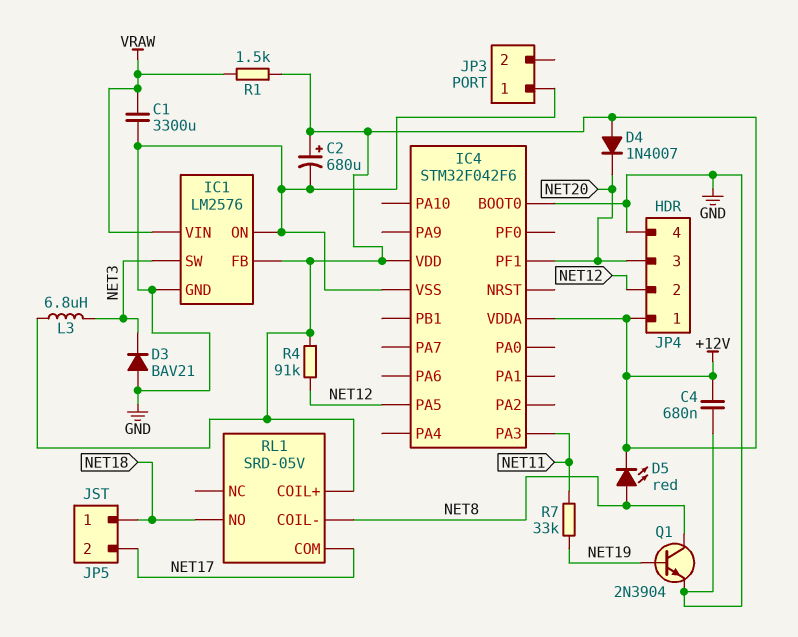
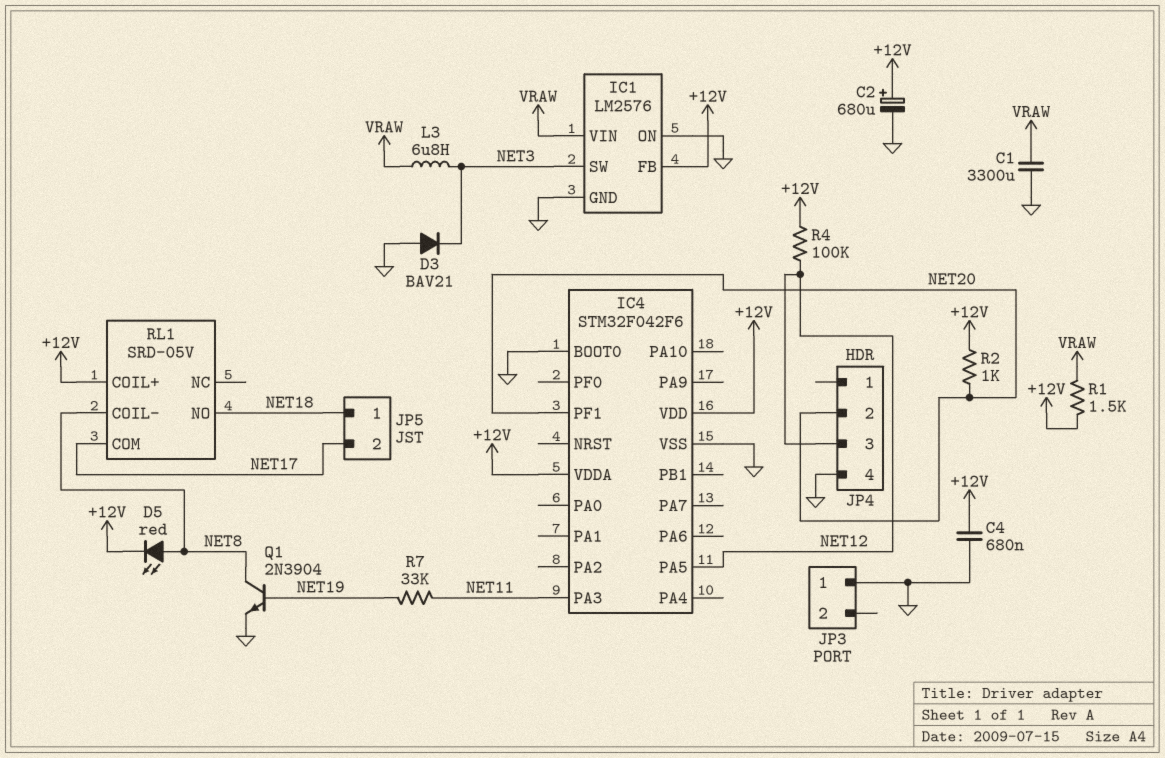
D4: diode 1N4007 (A +12V, K NET20) -> none
JP4 pin 1: +12V -> none
JP4 pin 2: NET12 -> NET20
JP4 pin 3: NET20 -> NET12
L3: 6.8uH (+12V, NET3) -> 6.8uH (NET3, VRAW)
R2: none -> 1k (+12V, NET20)
R4: 91k (+12V, NET12) -> 100k (+12V, NET12)

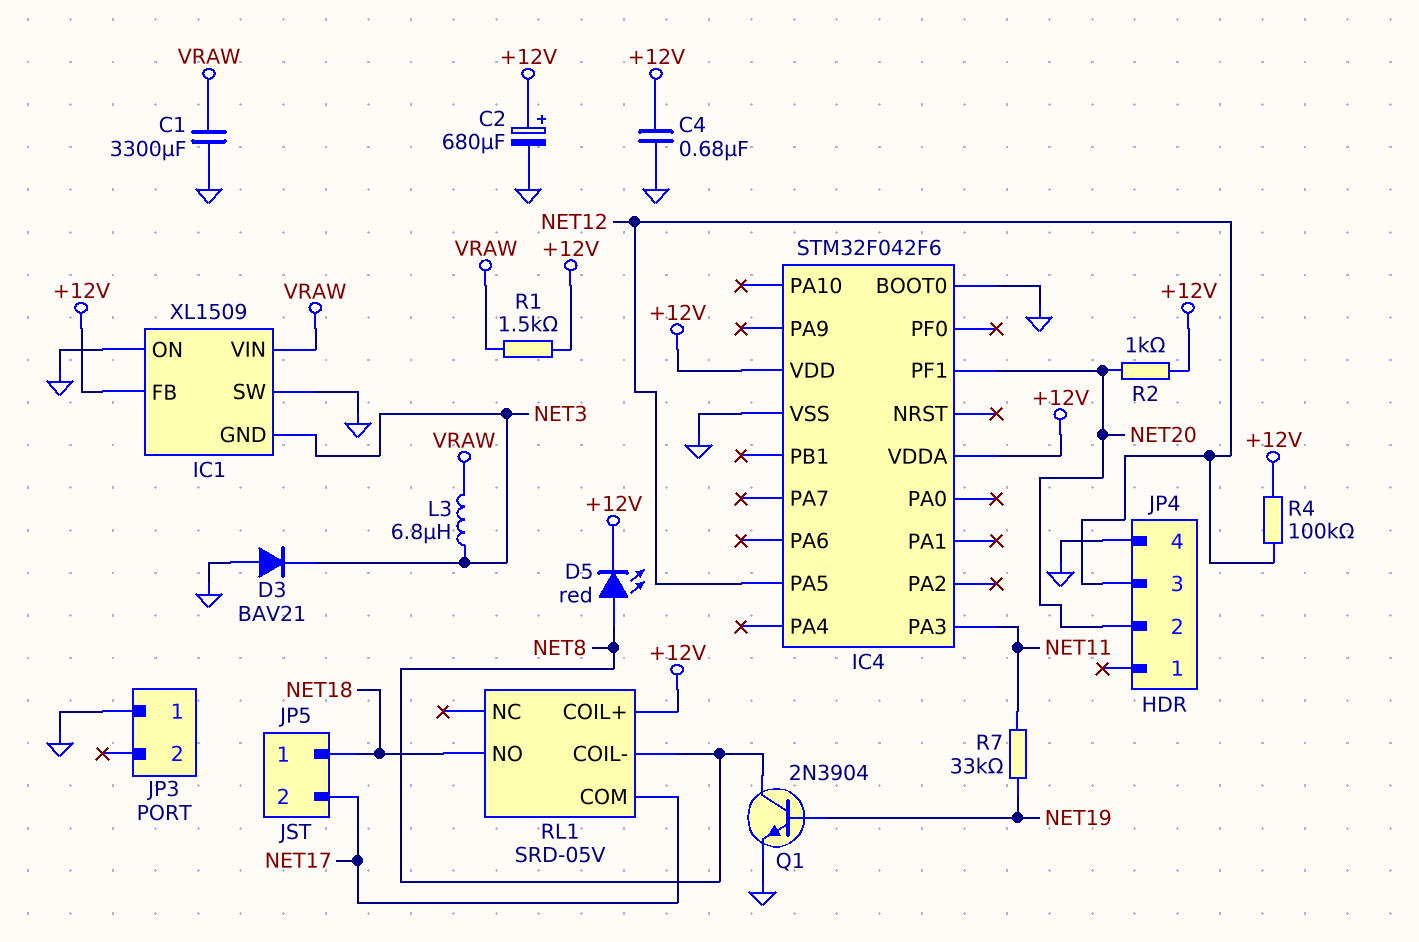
IC1: LM2576 -> XL1509
IC1 pin GND: GND -> NET3
IC1 pin SW: NET3 -> GND

